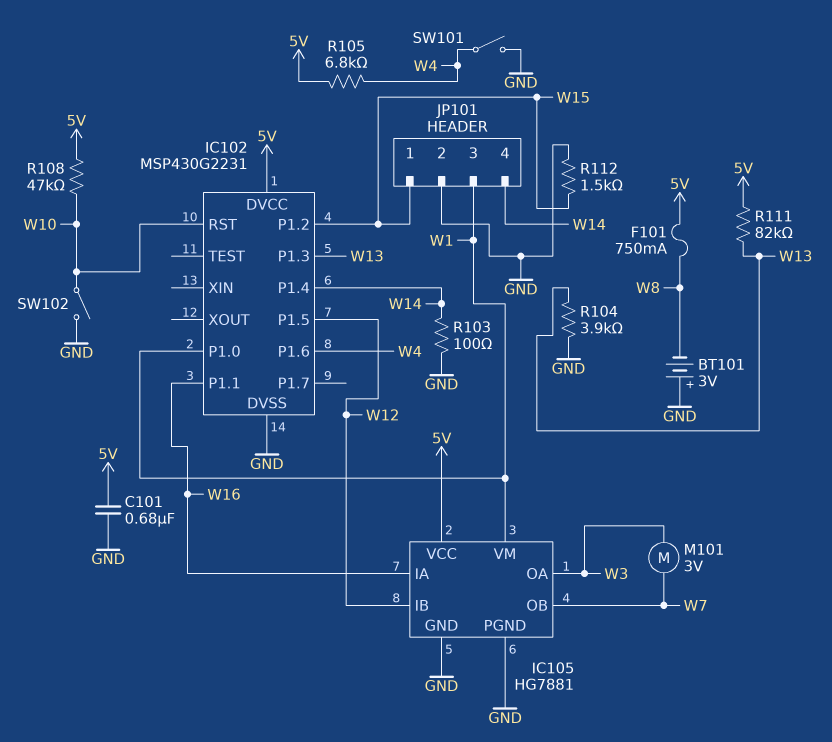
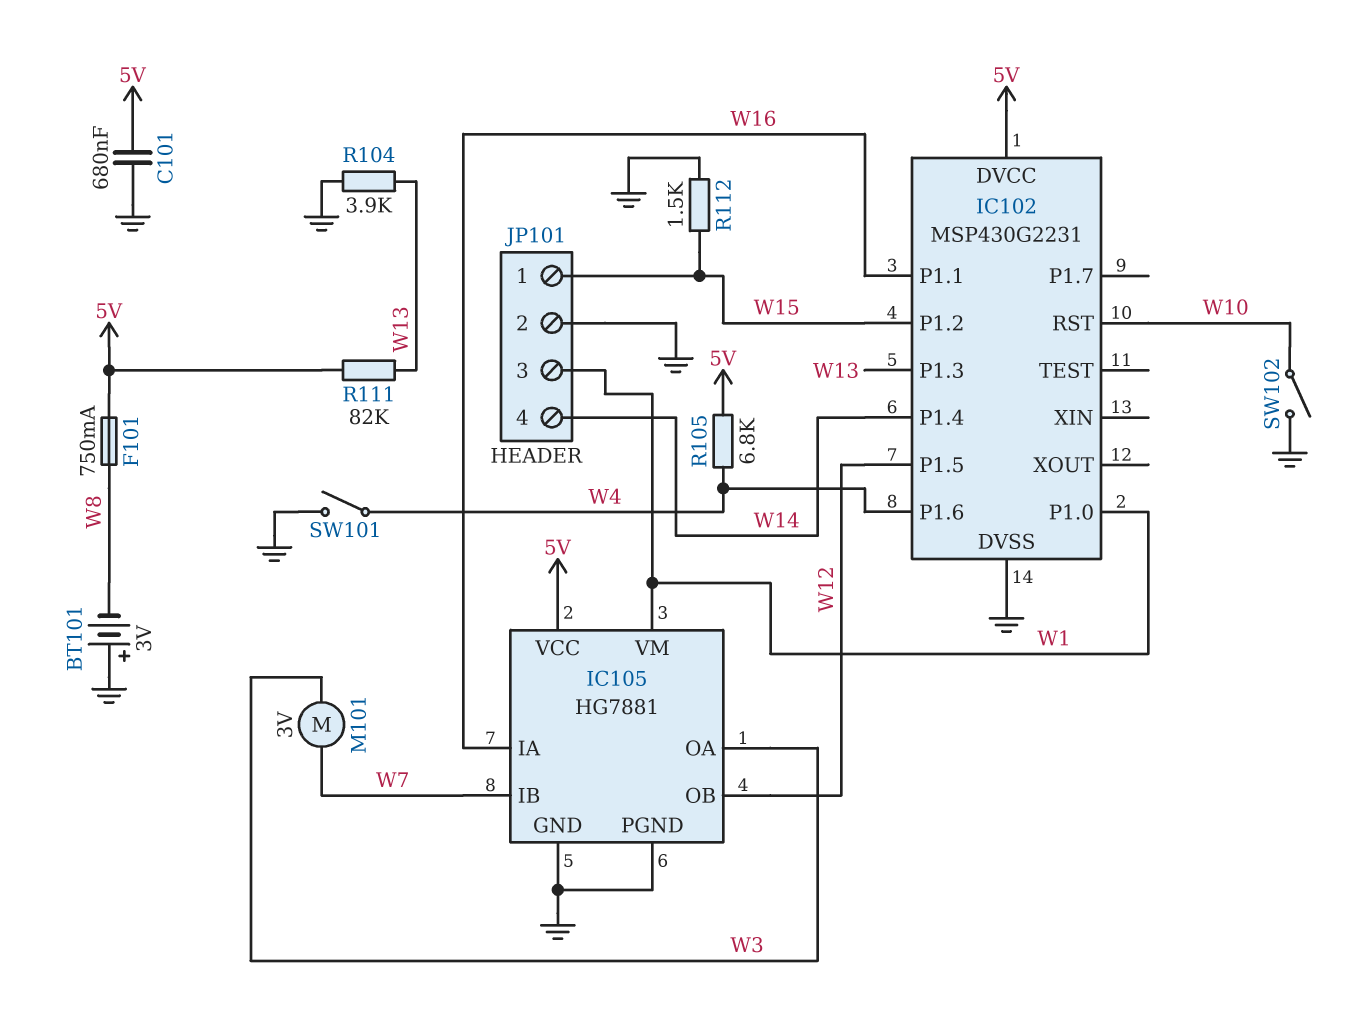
IC105 pin IB: W12 -> W7
IC105 pin OB: W7 -> W12
R103: 100 (GND, W14) -> none
R108: 47k (5V, W10) -> none

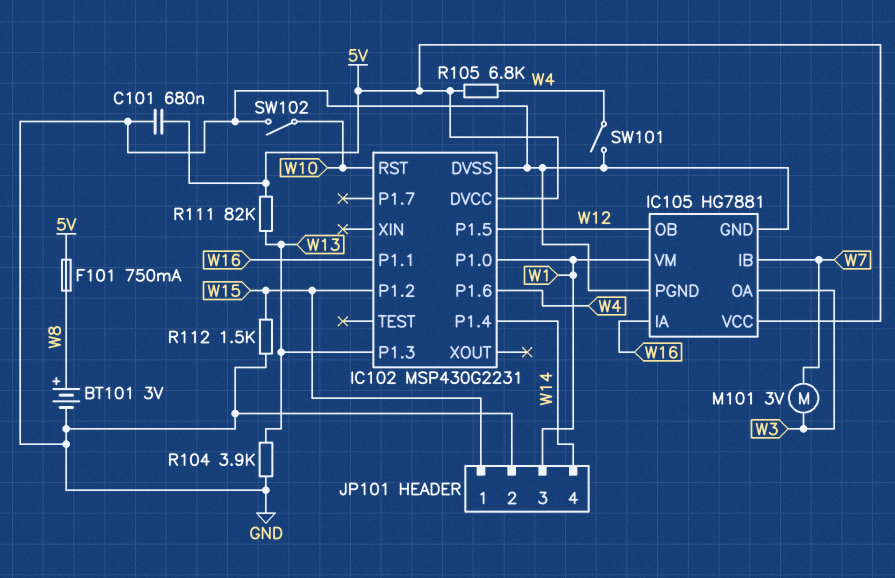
BT101: 3V (plus GND, minus W8) -> 3V (plus W8, minus GND)

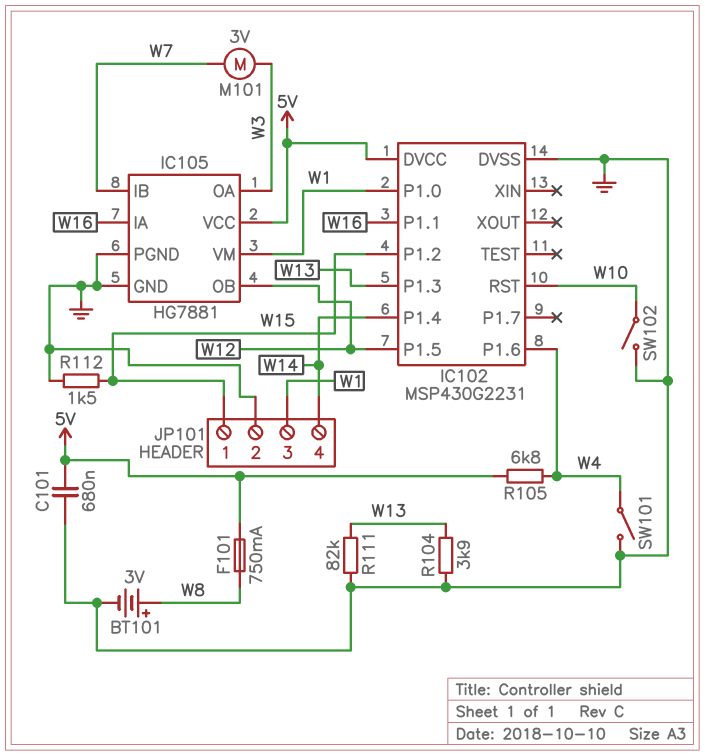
R111: 82k (5V, W13) -> 82k (GND, W13)

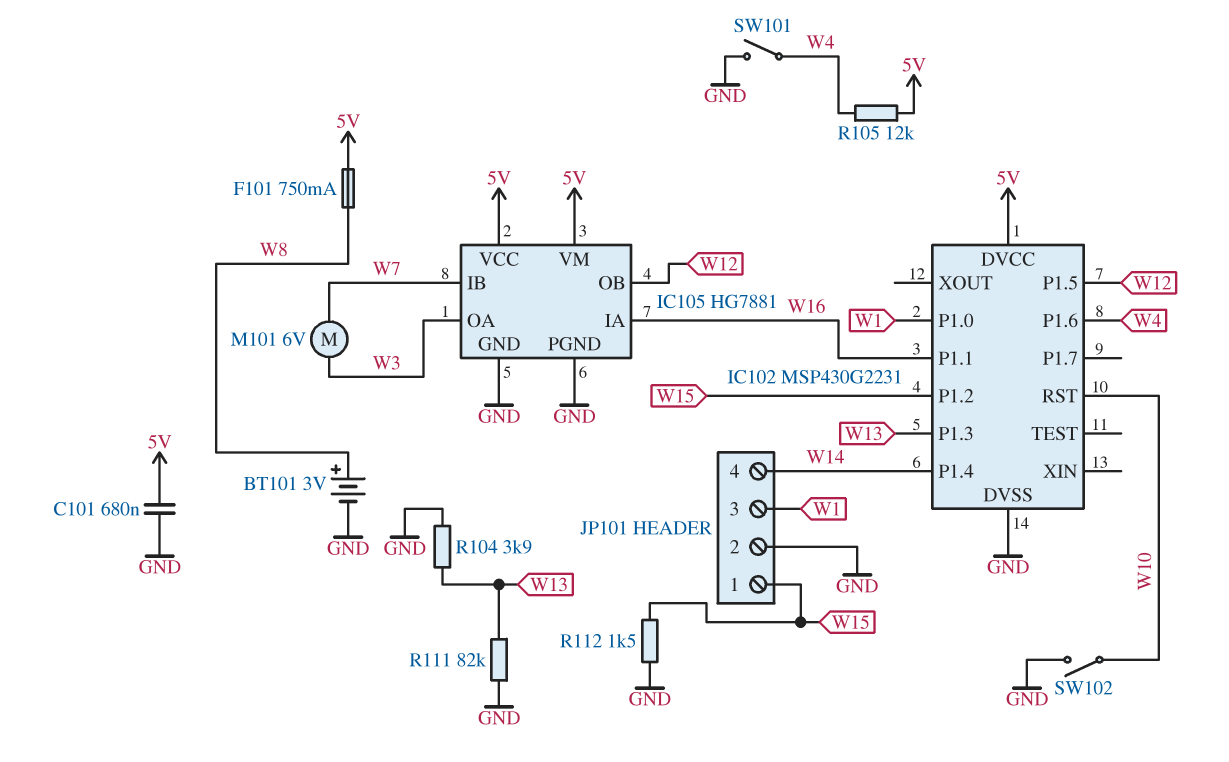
IC105 pin VM: W1 -> 5V
M101: motor 3V (W3, W7) -> motor 6V (W3, W7)
R105: 6.8k (5V, W4) -> 12k (5V, W4)

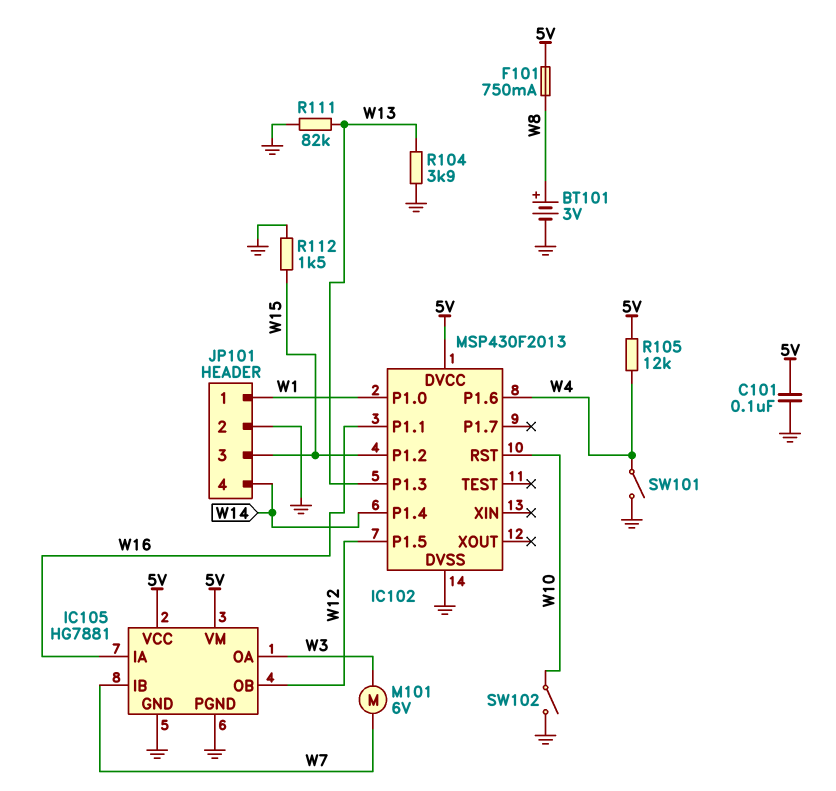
C101: 680nF (5V, GND) -> 100nF (5V, GND)
IC102: MSP430G2231 -> MSP430F2013
JP101 pin 1: W15 -> W1
JP101 pin 3: W1 -> W15

